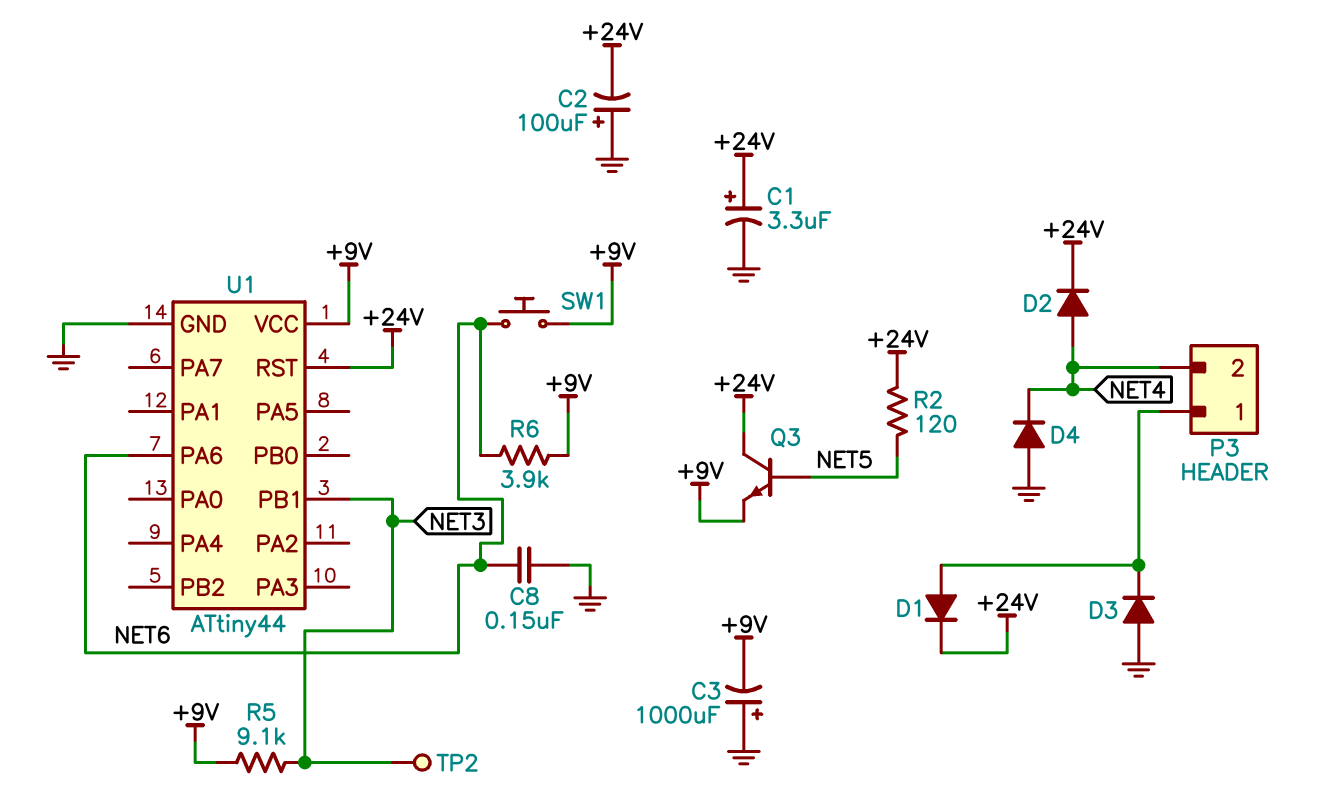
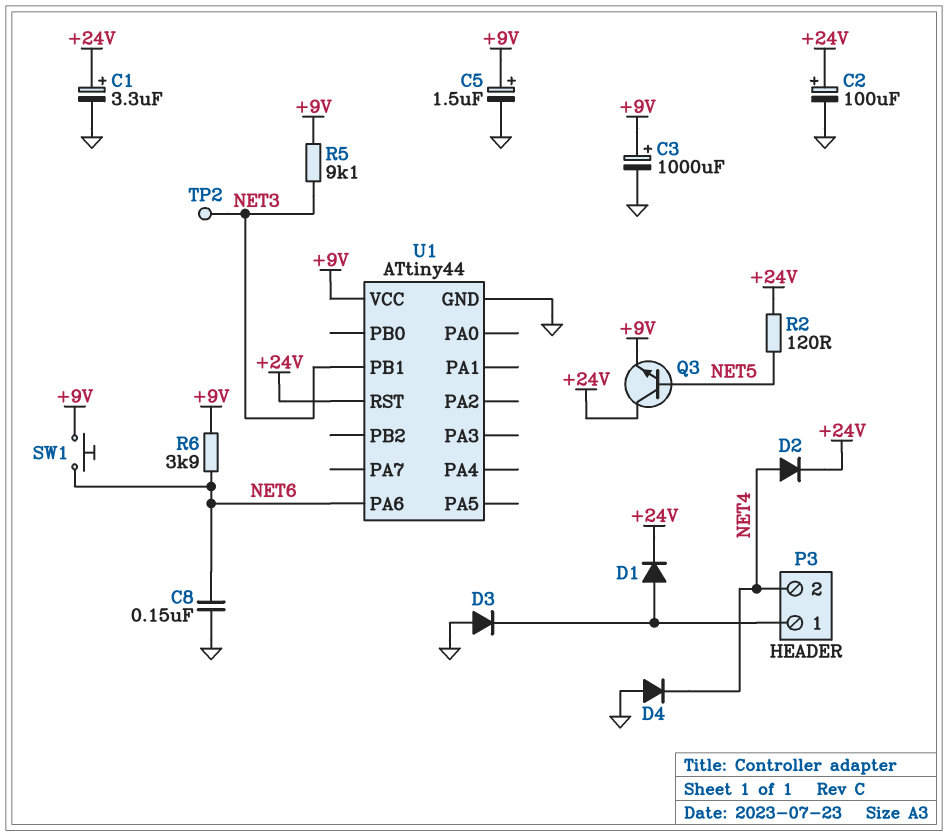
C2: 100uF (plus GND, minus +24V) -> 100uF (plus +24V, minus GND)
C3: 1000uF (plus GND, minus +9V) -> 1000uF (plus +9V, minus GND)
C5: none -> 1.5uF (plus +9V, minus GND)

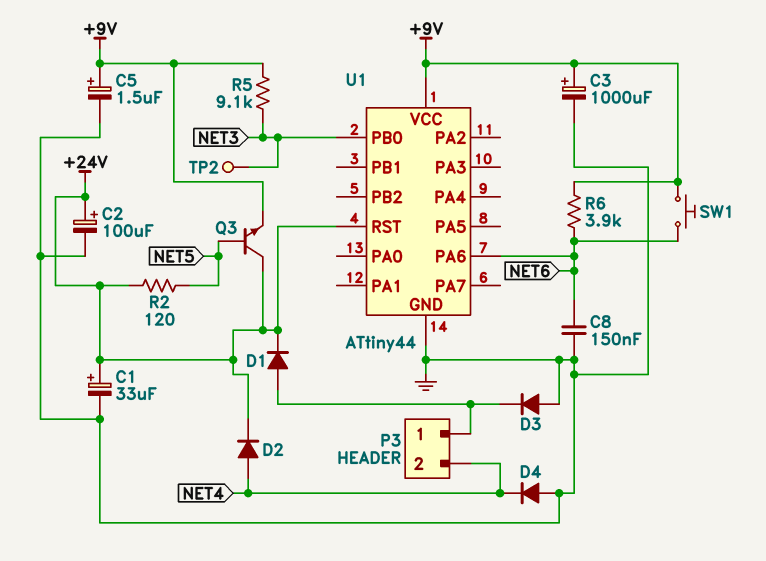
C1: 3.3uF (plus +24V, minus GND) -> 33uF (plus +24V, minus GND)
U1 pin PB0: none -> NET3
U1 pin PB1: NET3 -> none

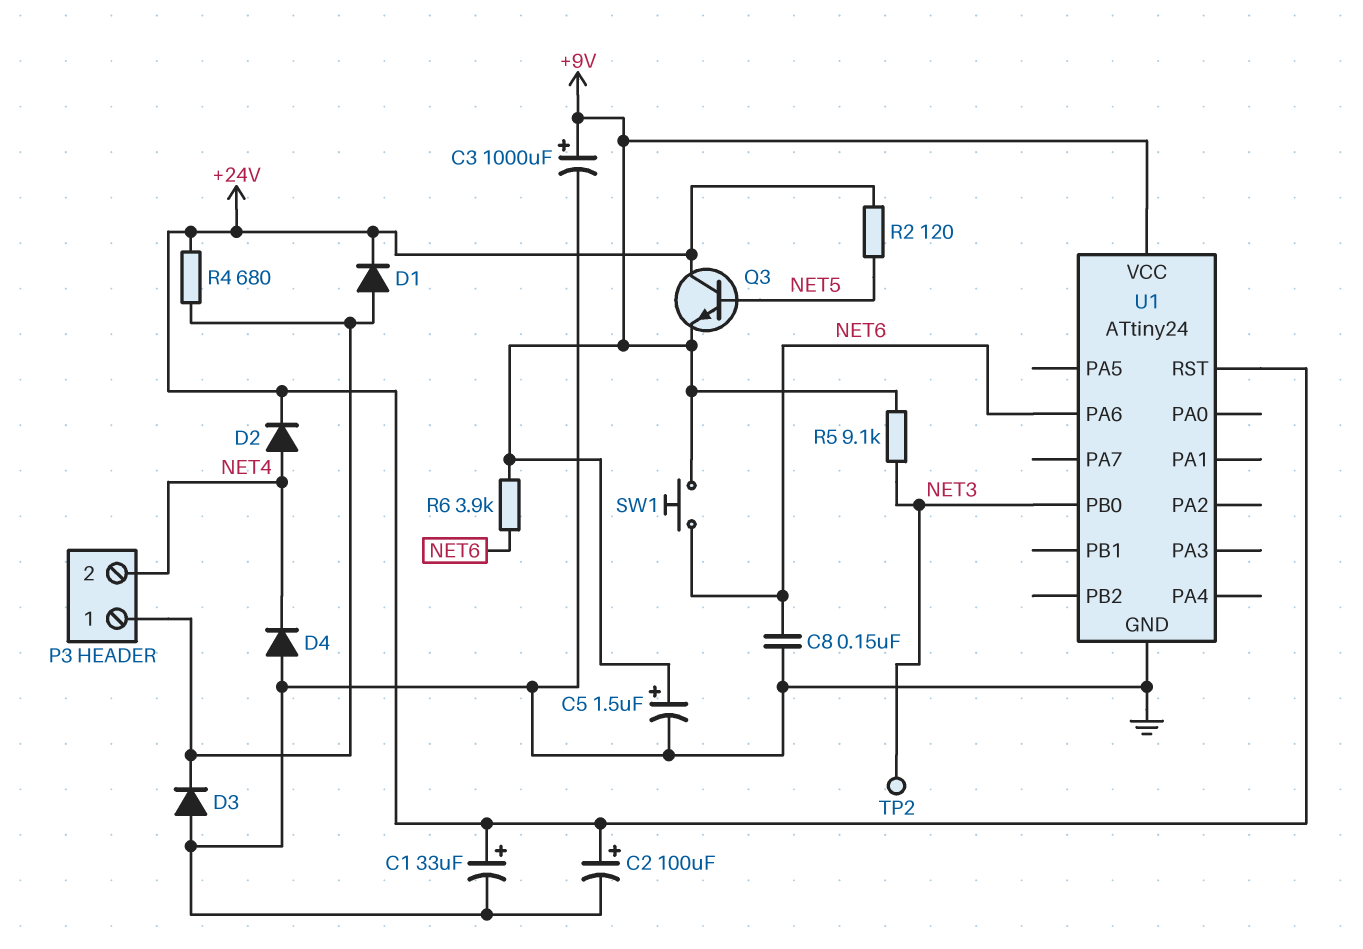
R4: none -> 680 (+24V, P3/1)
U1: ATtiny44 -> ATtiny24

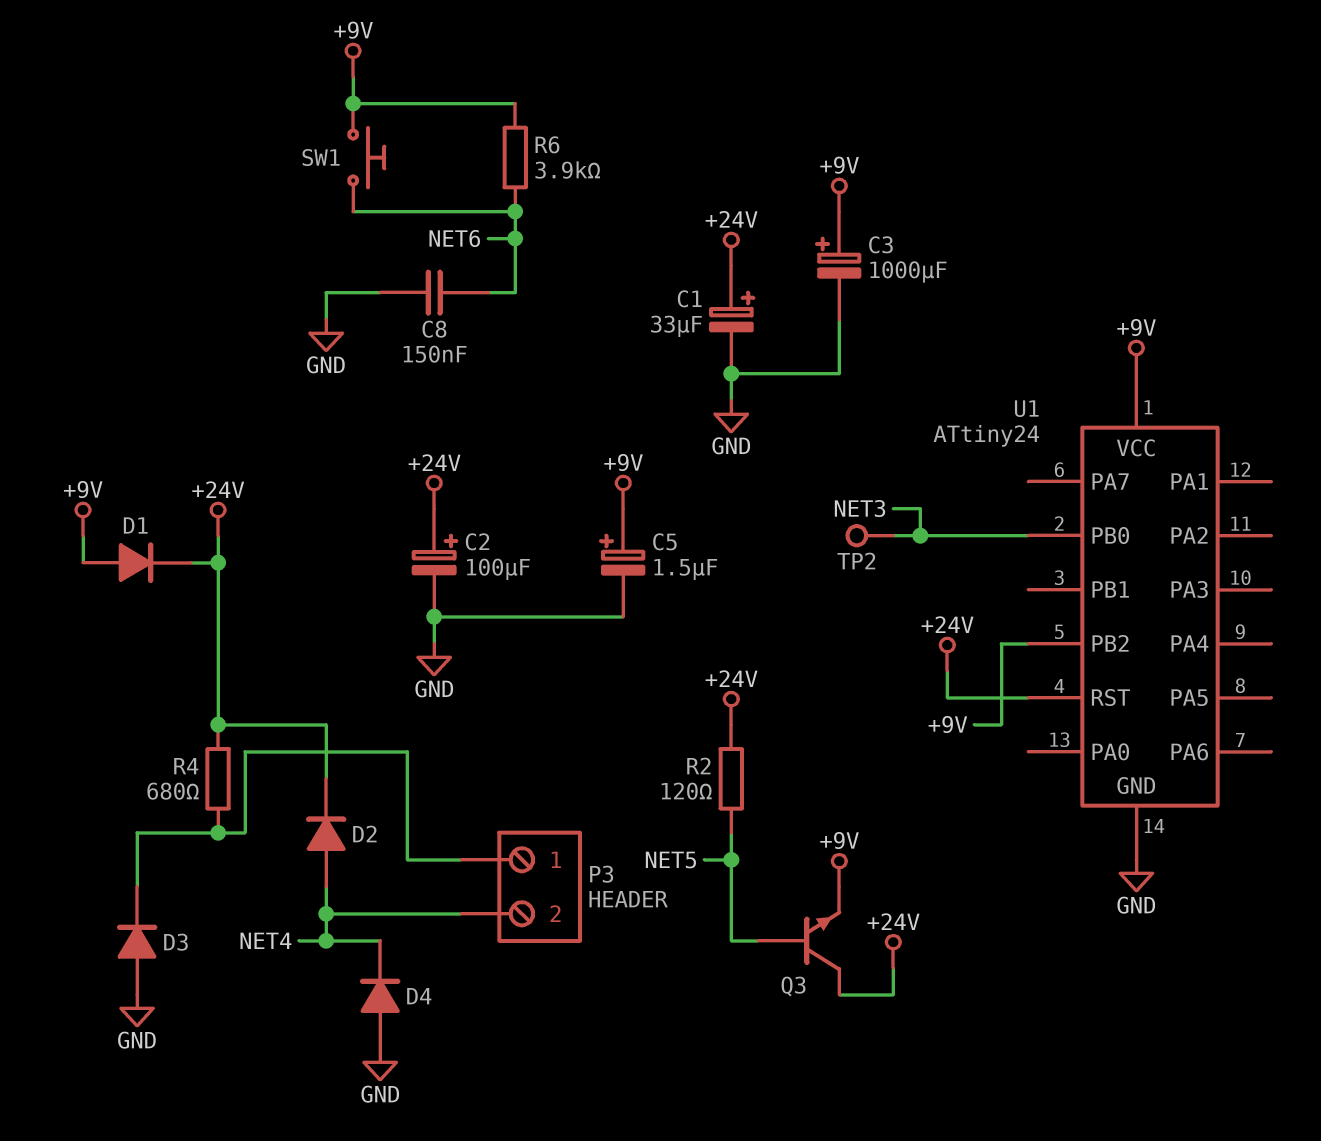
D1: diode (A P3/1, K +24V) -> diode (A +9V, K +24V)
R5: 9.1k (+9V, NET3) -> none
U1 pin PA6: NET6 -> none
U1 pin PB2: none -> +9V

